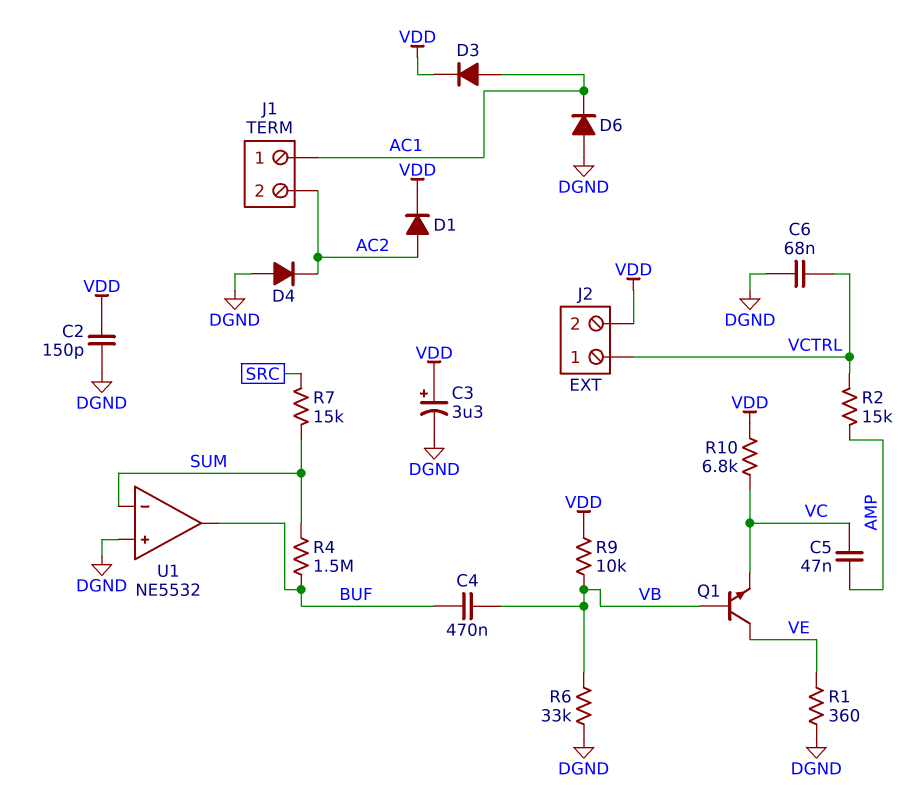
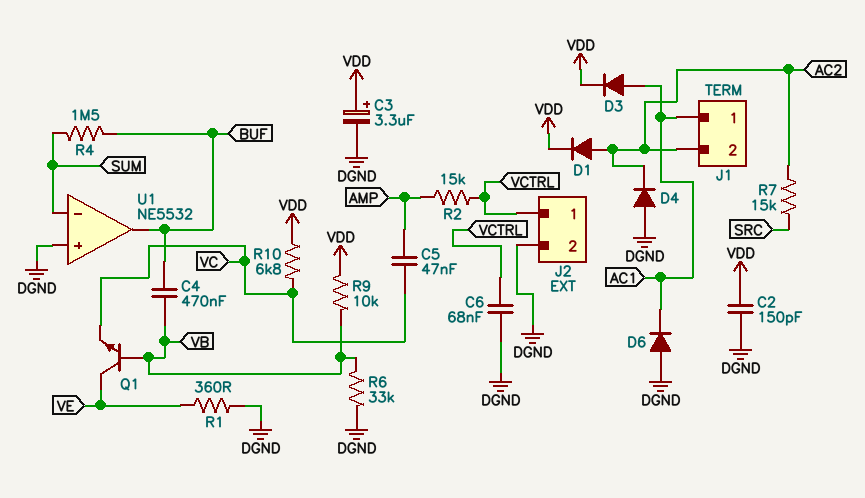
J2 pin 2: VDD -> DGND
R7: 15k (SRC, SUM) -> 15k (AC2, SRC)

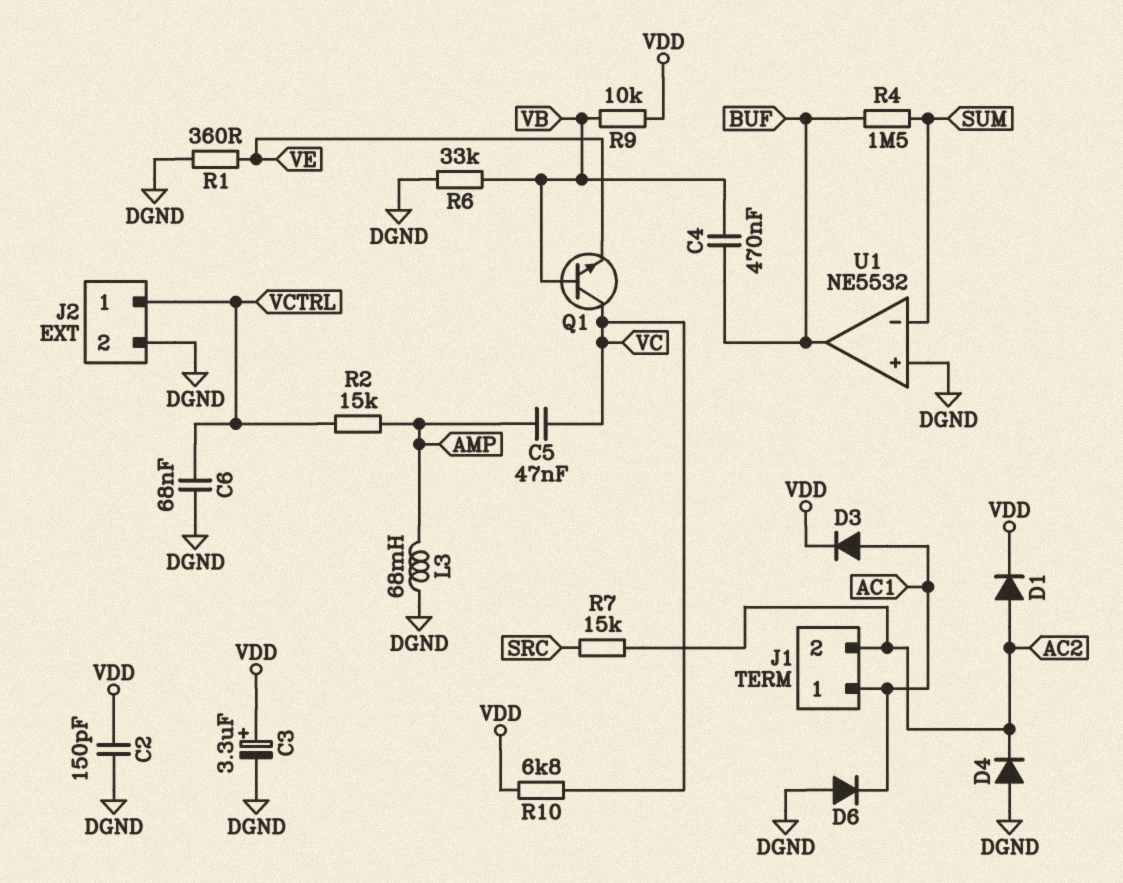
L3: none -> 68mH (AMP, DGND)
Q1: NPN (B VB, C VE, E VC) -> NPN (B VB, C VC, E VE)

